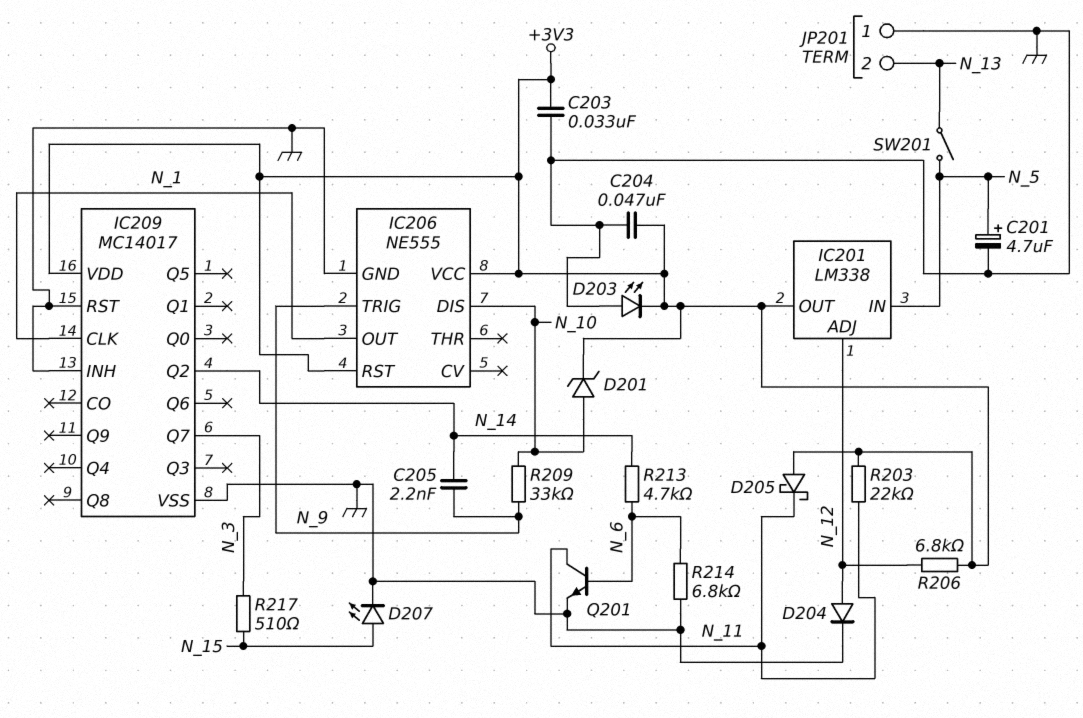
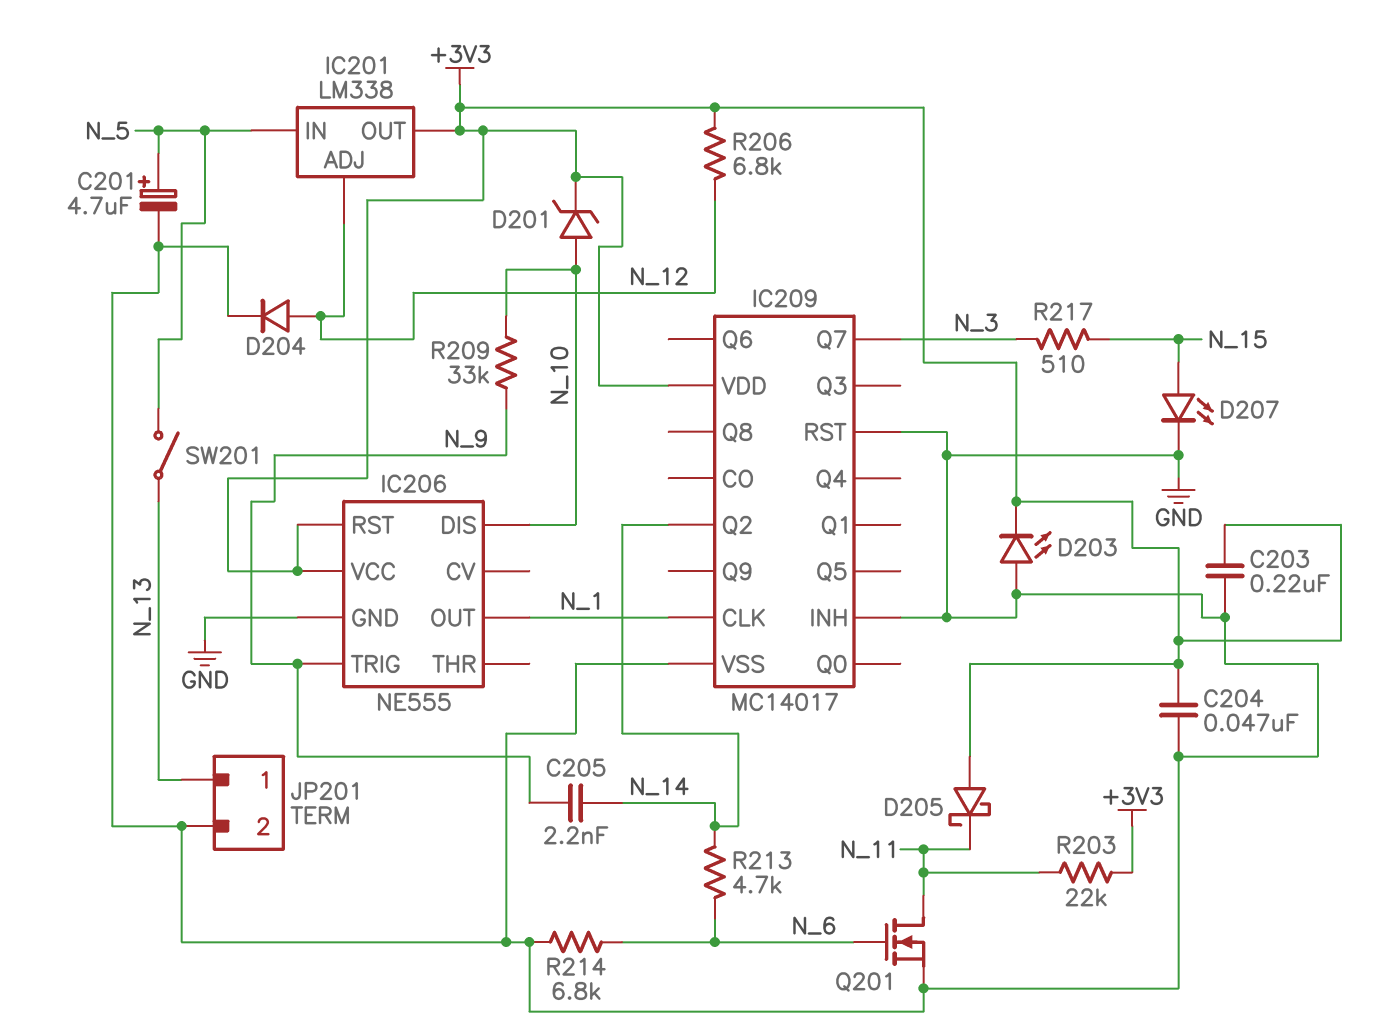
C203: 33nF (+3V3, GND) -> 220nF (+3V3, GND)
JP201 pin 1: GND -> N_13
JP201 pin 2: N_13 -> GND
Q201: NPN (B N_6, C N_11, E GND) -> NMOS (G N_6, D N_11, S GND)

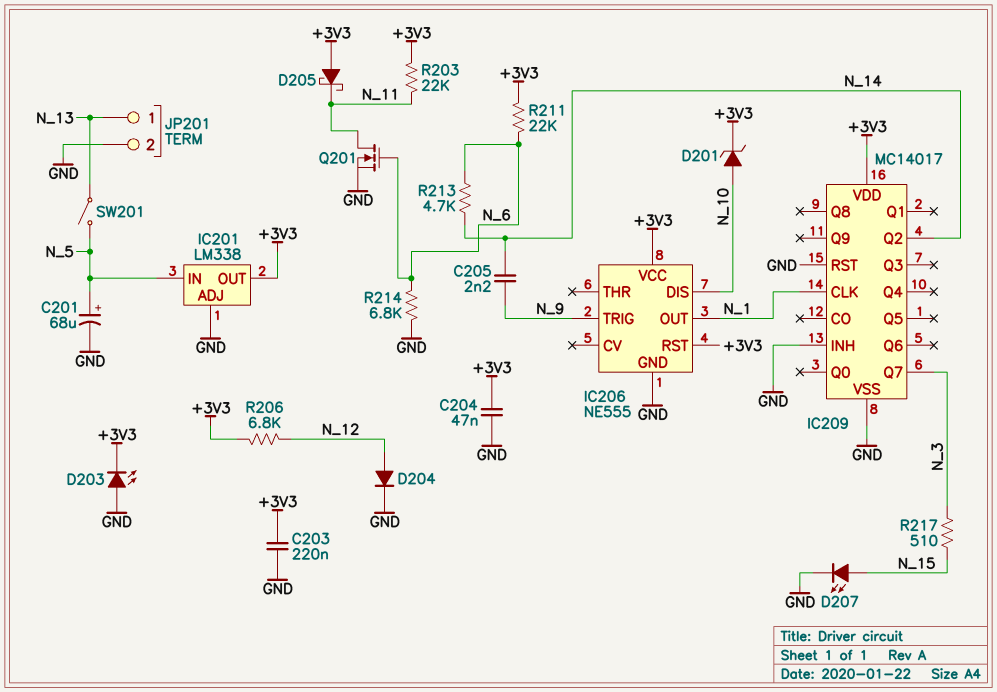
C201: 4.7uF (plus N_5, minus GND) -> 68uF (plus N_5, minus GND)
IC201 pin ADJ: N_12 -> GND
R209: 33k (N_9, N_10) -> none
R211: none -> 22k (+3V3, N_6)

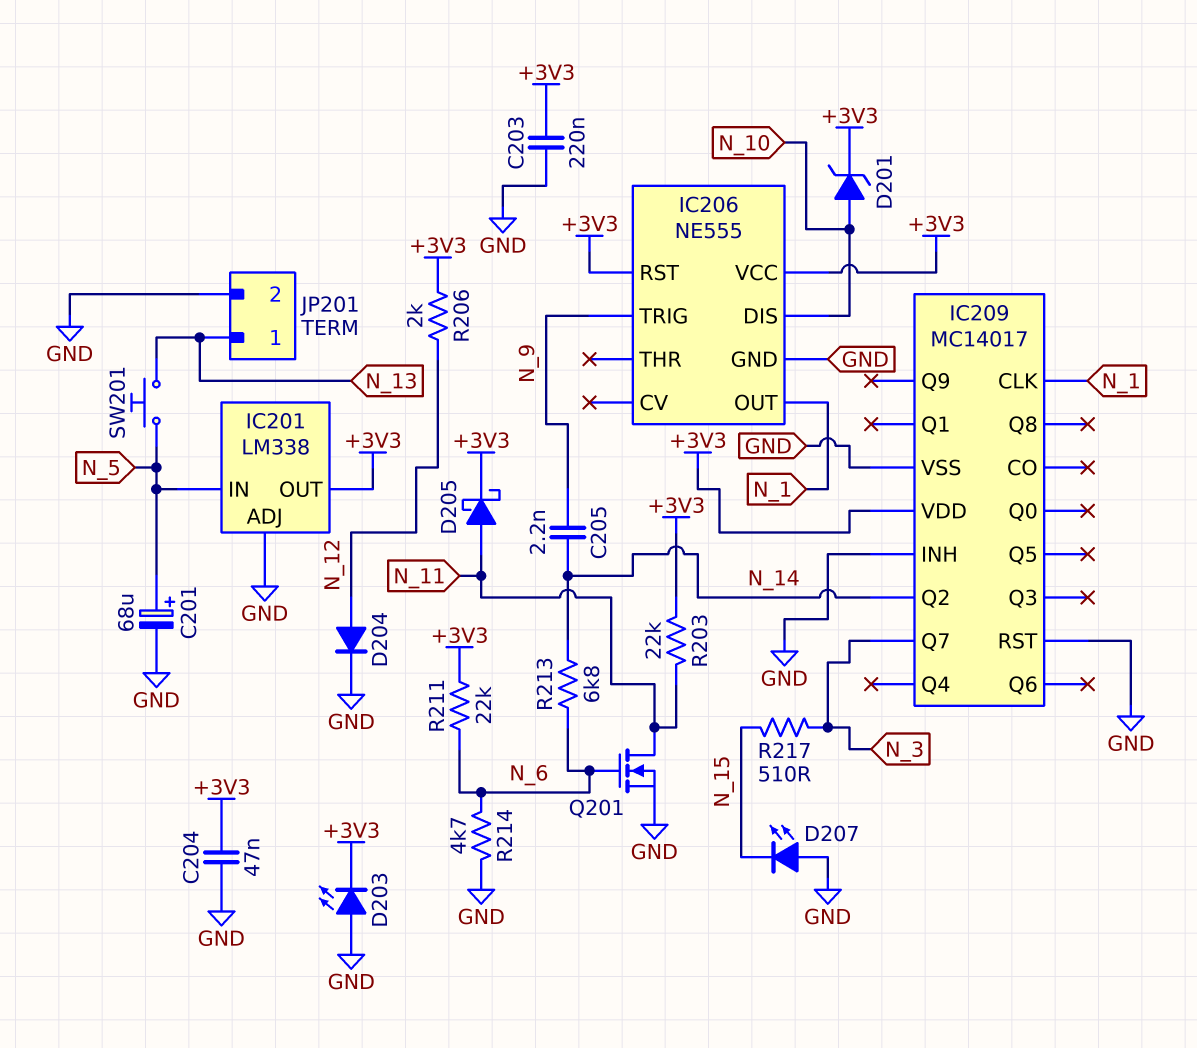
D205: schottky (A +3V3, K N_11) -> schottky (A N_11, K +3V3)
D207: LED (A N_15, K GND) -> LED (A GND, K N_15)
R206: 6.8k (+3V3, N_12) -> 2k (+3V3, N_12)
R213: 4.7k (N_6, N_14) -> 6.8k (N_6, N_14)
R214: 6.8k (GND, N_6) -> 4.7k (GND, N_6)
SW201: switch (N_5, N_13) -> button (N_5, N_13)

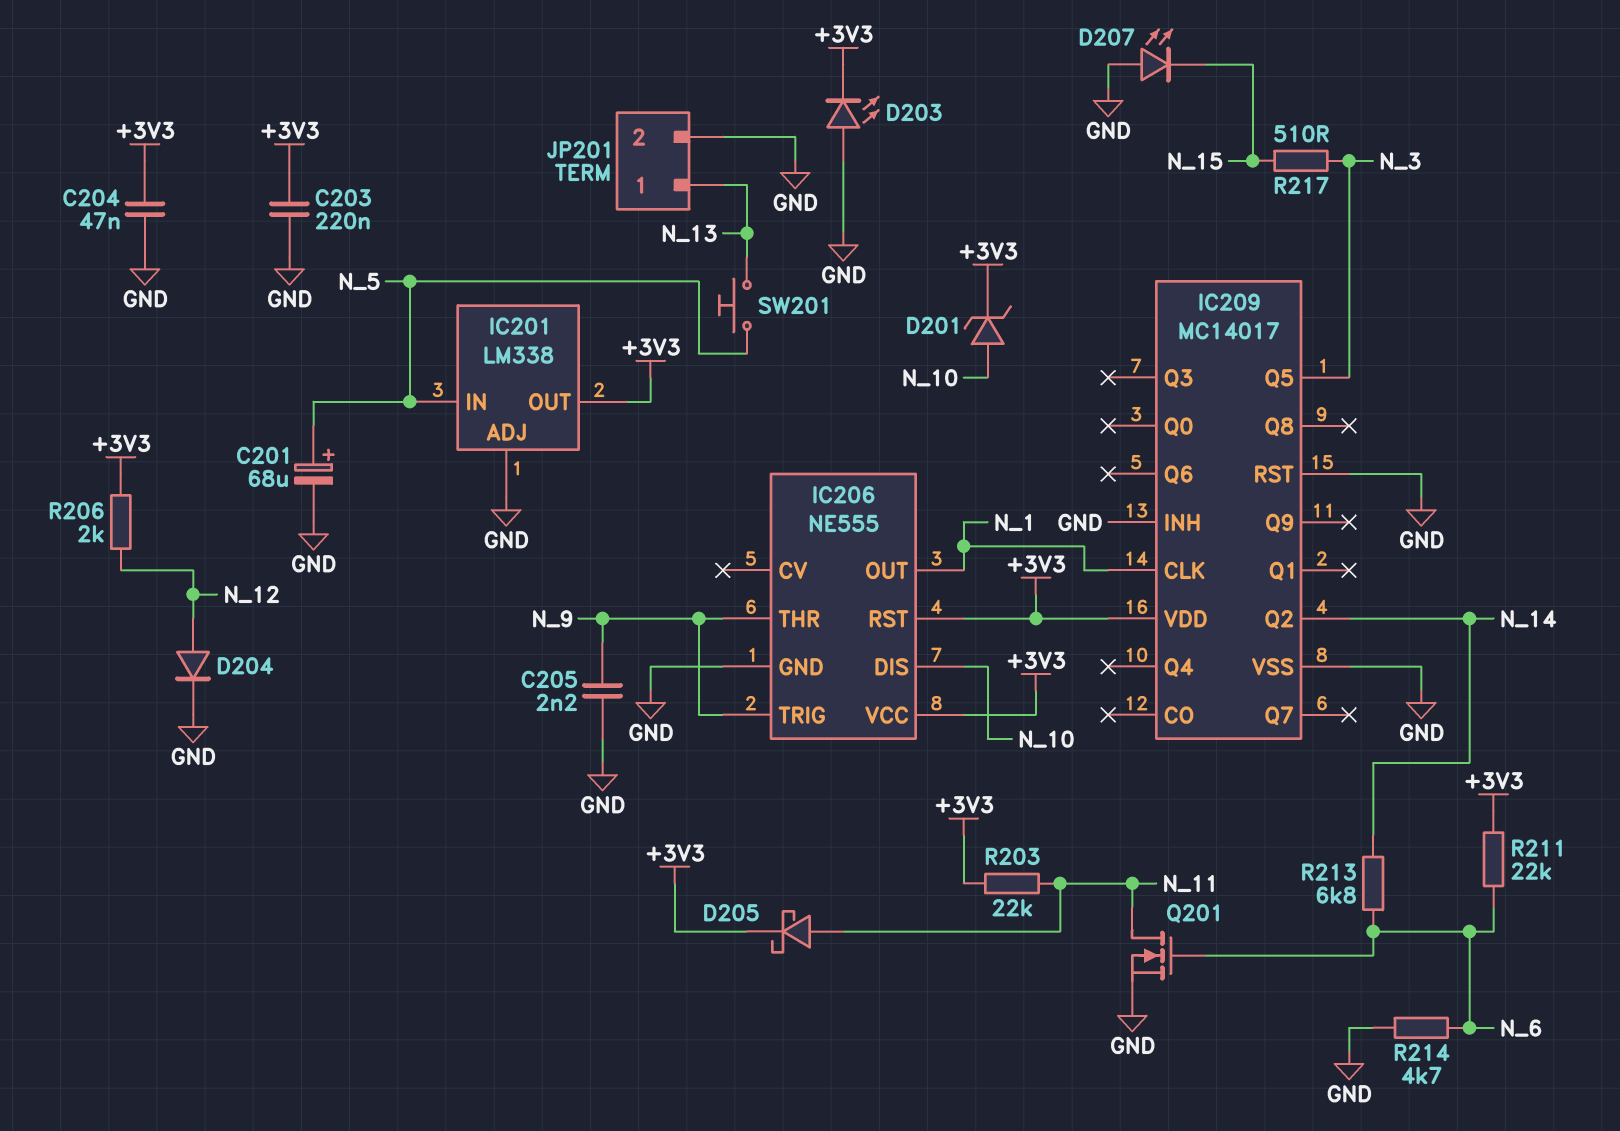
C205: 2.2nF (N_9, N_14) -> 2.2nF (GND, N_9)
IC206 pin THR: none -> N_9
IC209 pin Q5: none -> N_3
IC209 pin Q7: N_3 -> none

